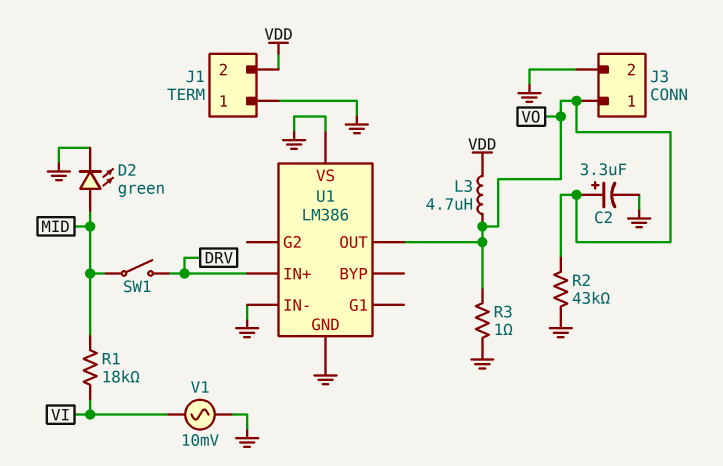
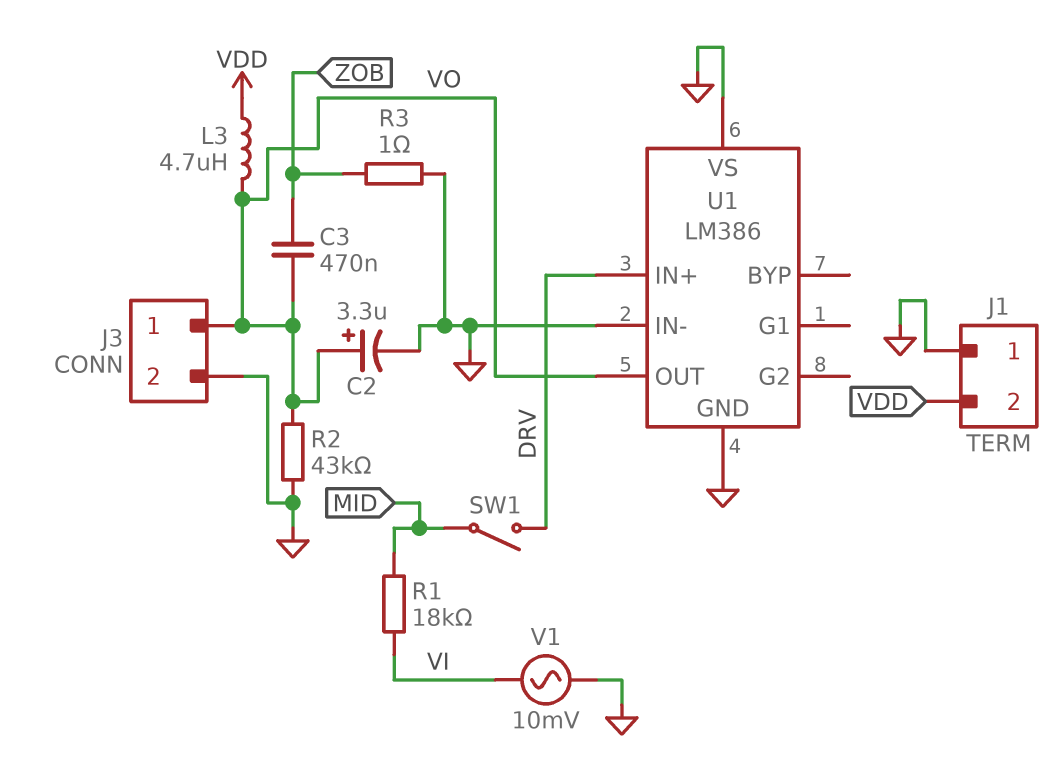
C3: none -> 470nF (VO, ZOB)
D2: LED green (A MID, K GND) -> none
R3: 1 (GND, VO) -> 1 (GND, ZOB)

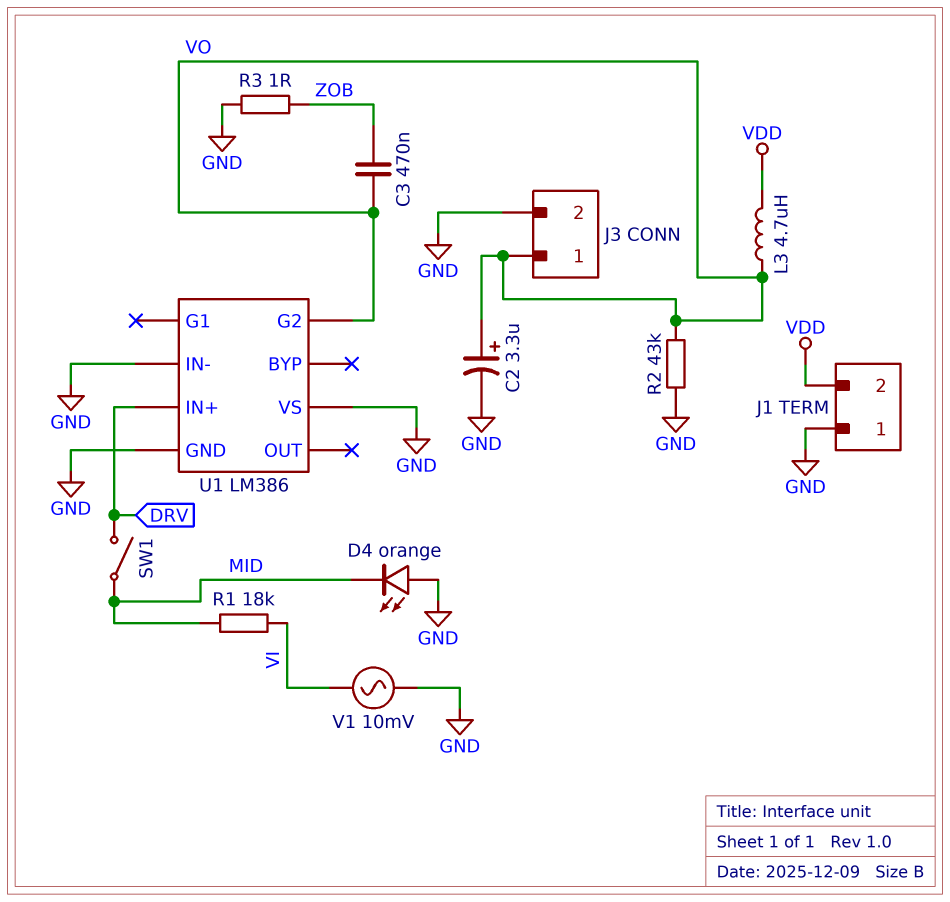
D4: none -> LED orange (A GND, K MID)
U1 pin G2: none -> VO
U1 pin OUT: VO -> none

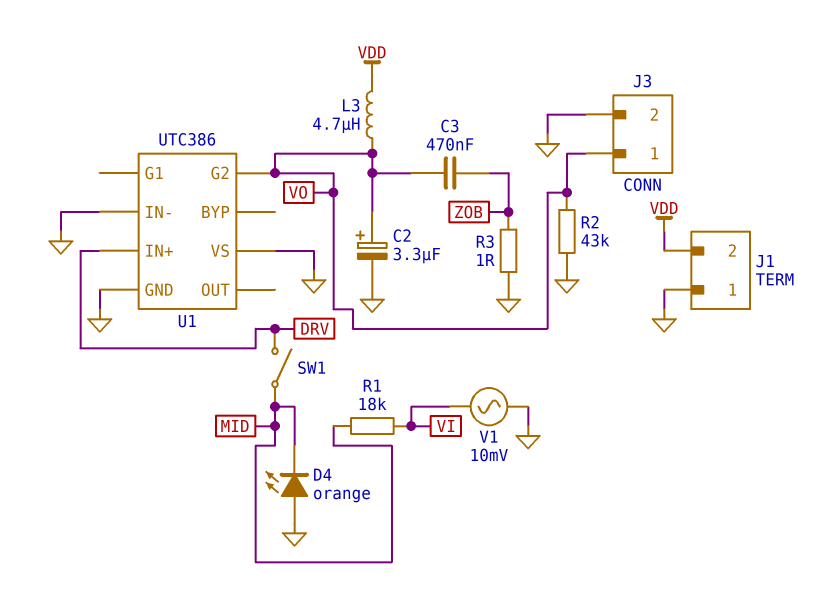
U1: LM386 -> UTC386

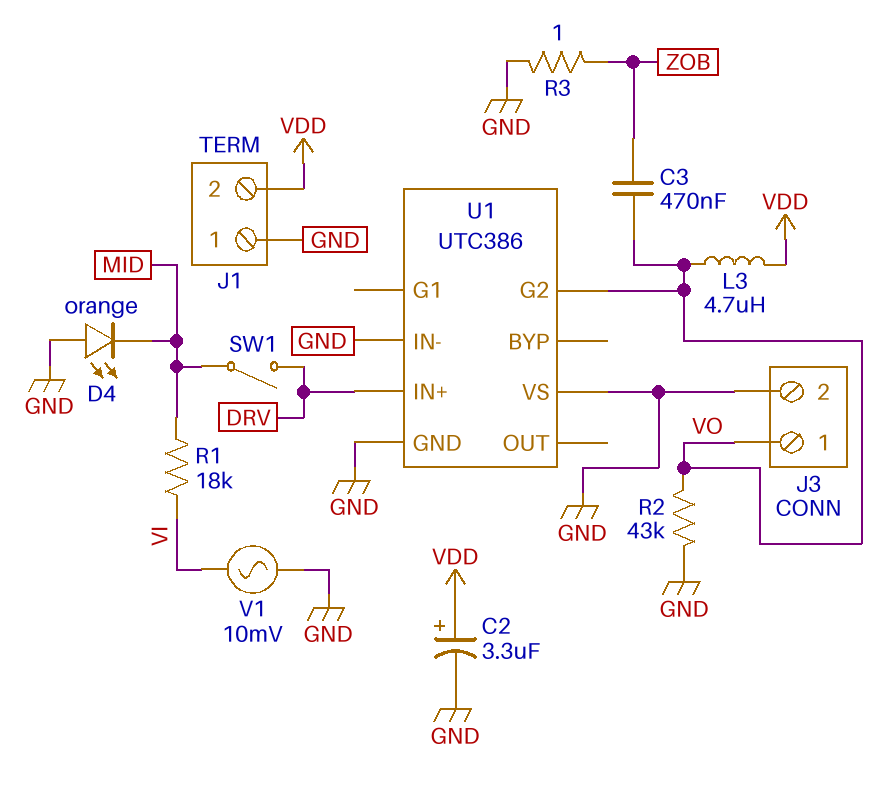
C2: 3.3uF (plus VO, minus GND) -> 3.3uF (plus VDD, minus GND)

